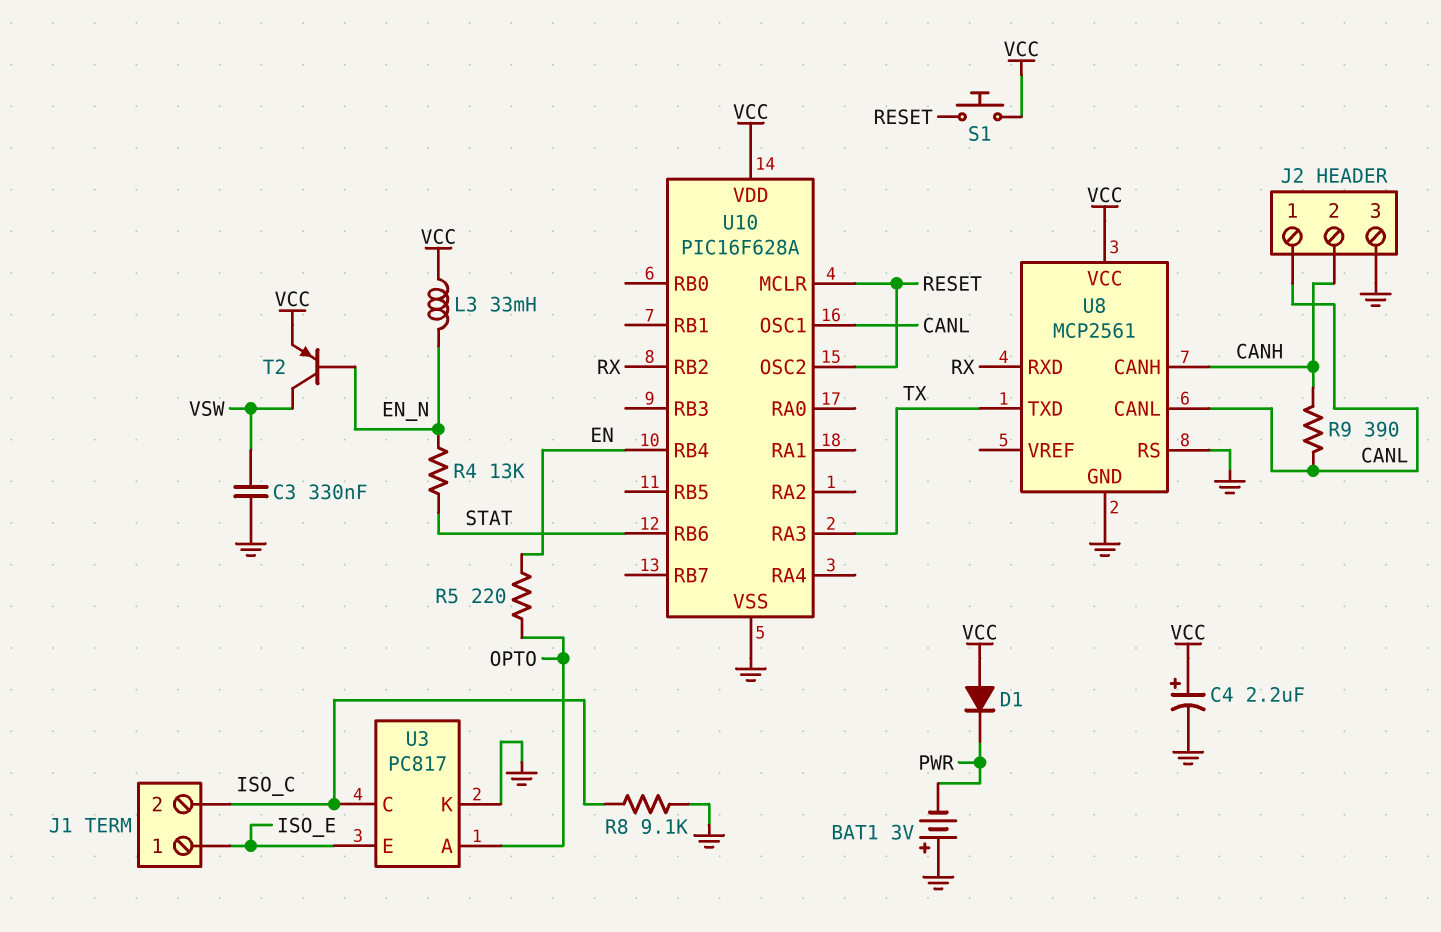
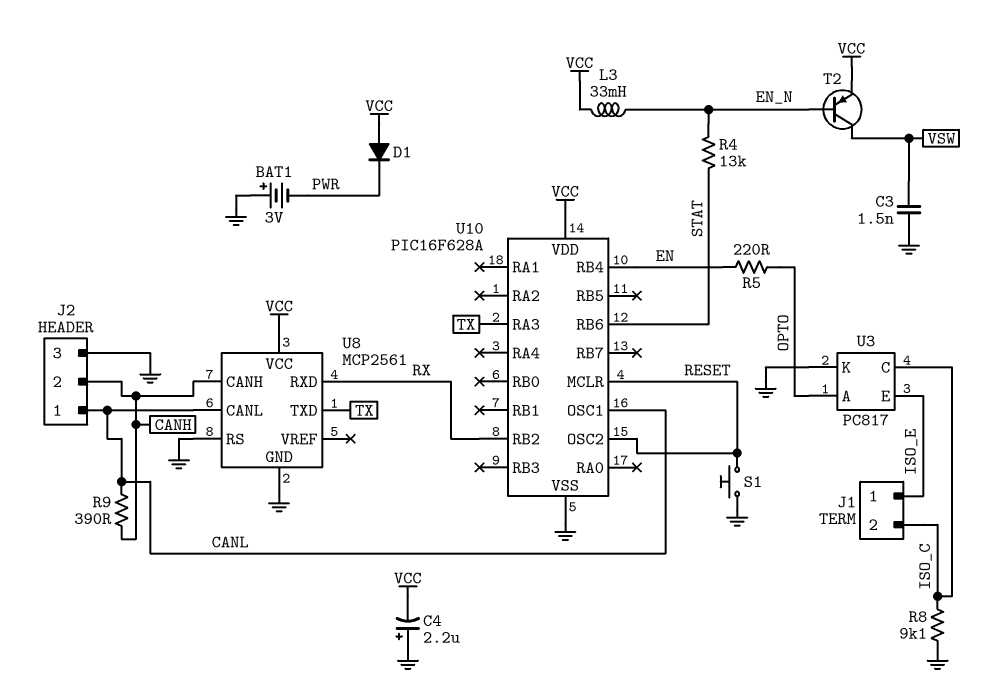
C3: 330nF (GND, VSW) -> 1.5nF (GND, VSW)
C4: 2.2uF (plus VCC, minus GND) -> 2.2uF (plus GND, minus VCC)
S1: button (RESET, VCC) -> button (GND, RESET)

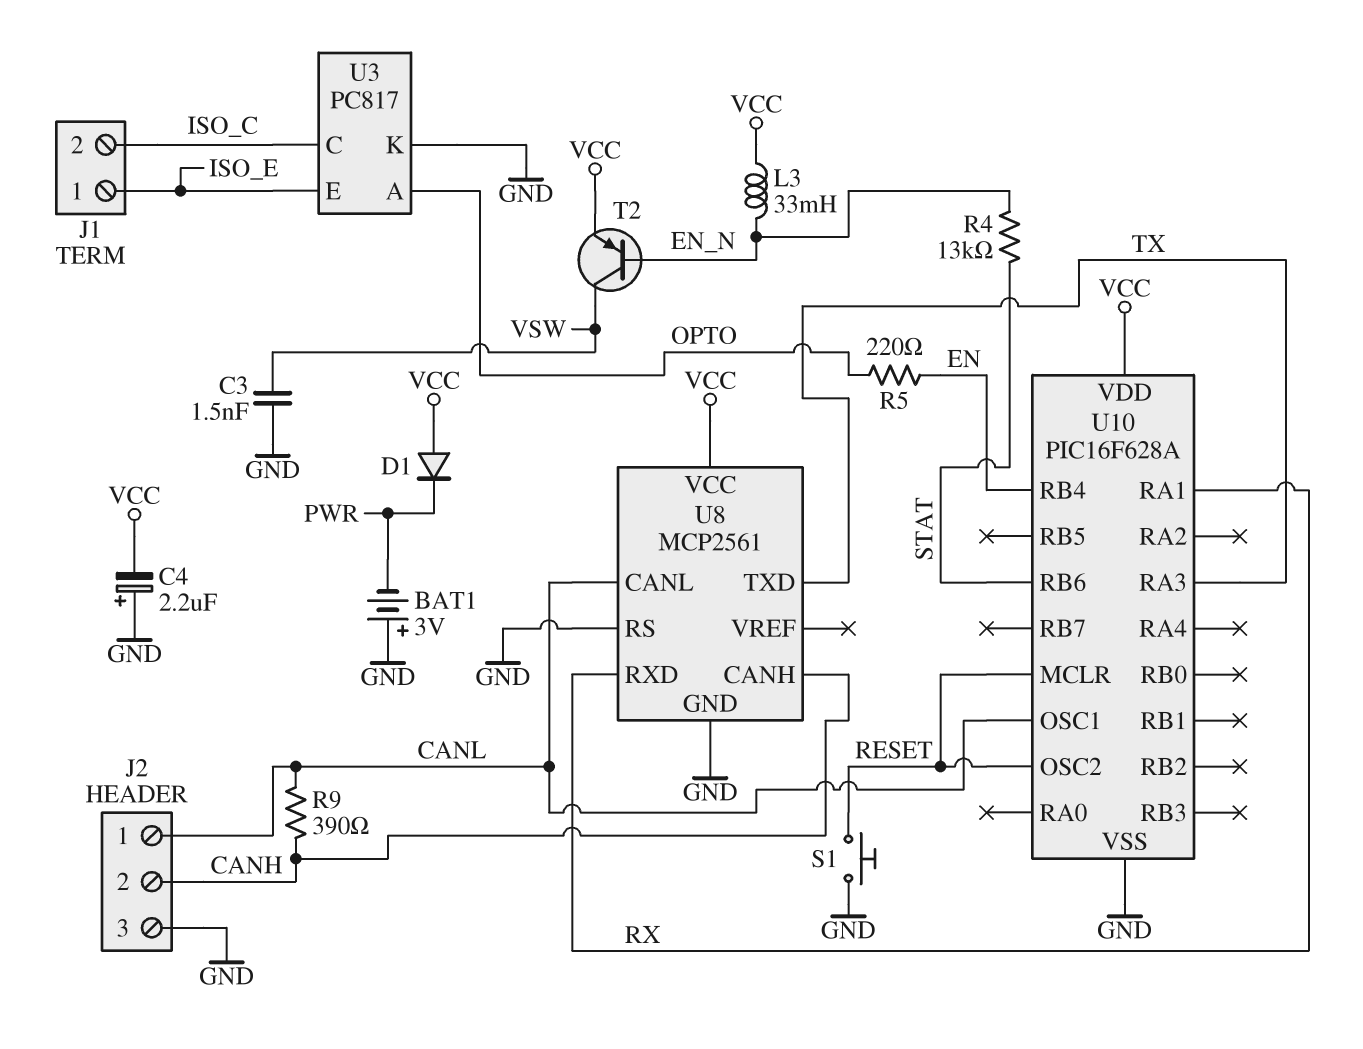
R8: 9.1k (GND, ISO_C) -> none
U10 pin RA1: none -> RX
U10 pin RB2: RX -> none

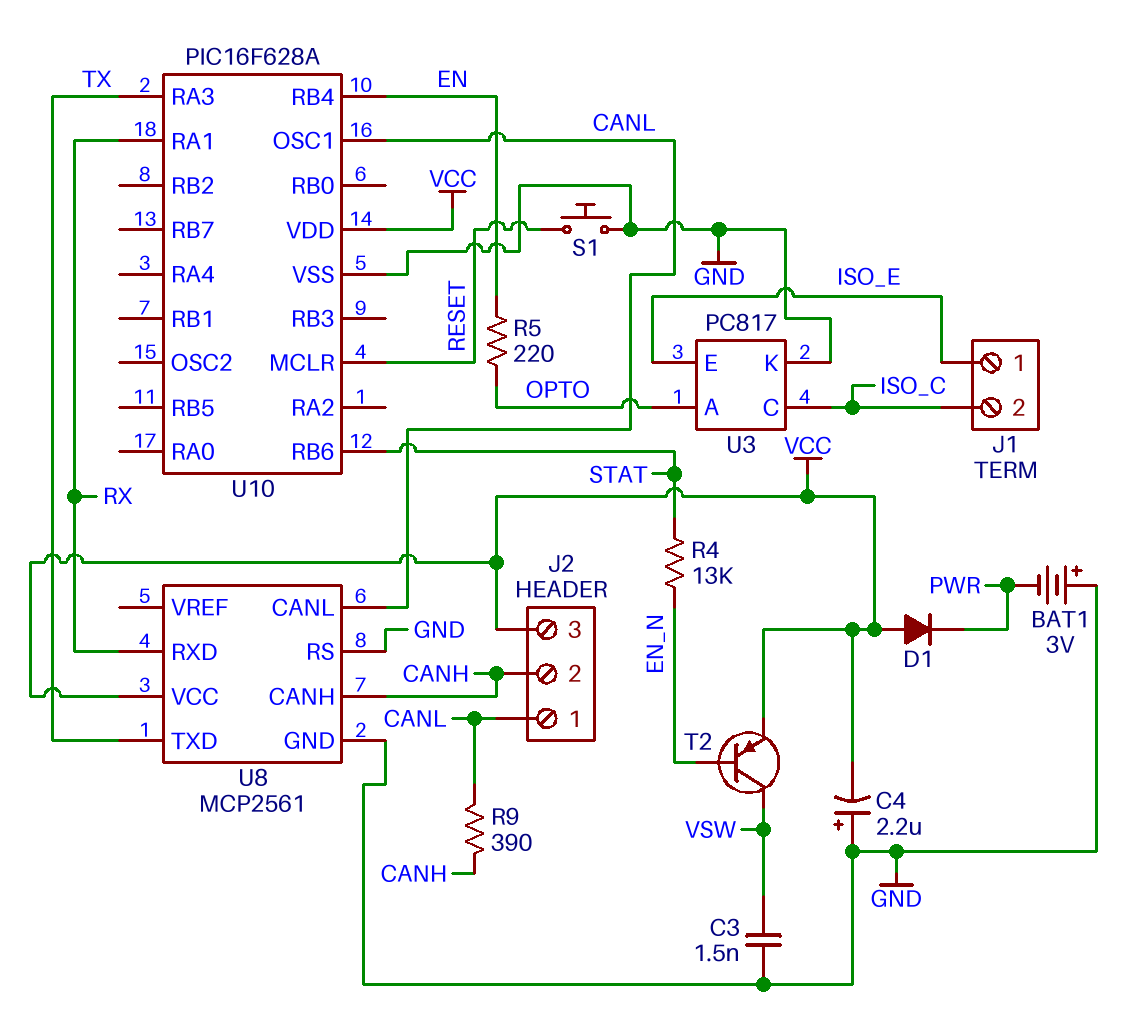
J2 pin 3: GND -> VCC
L3: 33mH (EN_N, VCC) -> none
U10 pin OSC2: RESET -> none

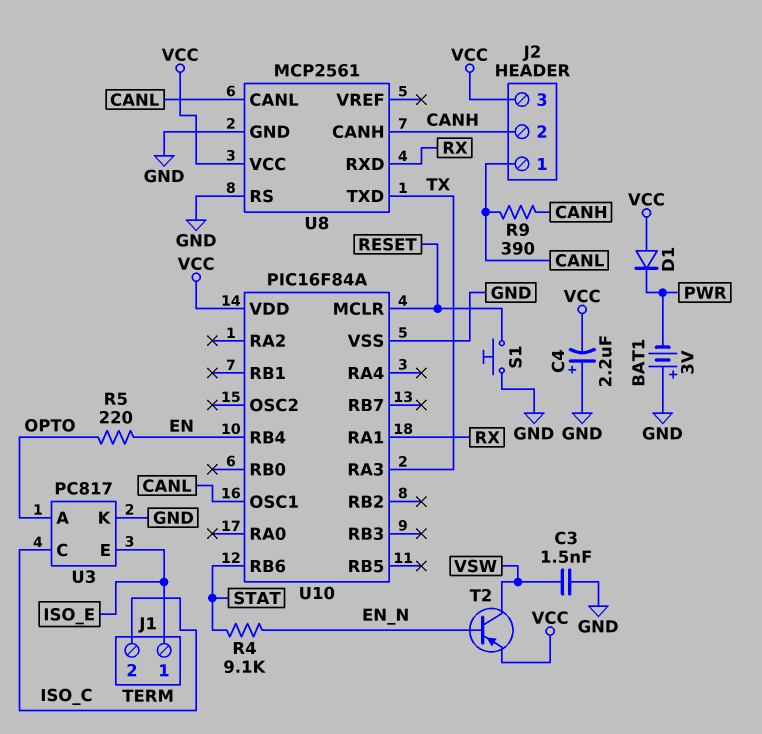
R4: 13k (EN_N, STAT) -> 9.1k (EN_N, STAT)
U10: PIC16F628A -> PIC16F84A

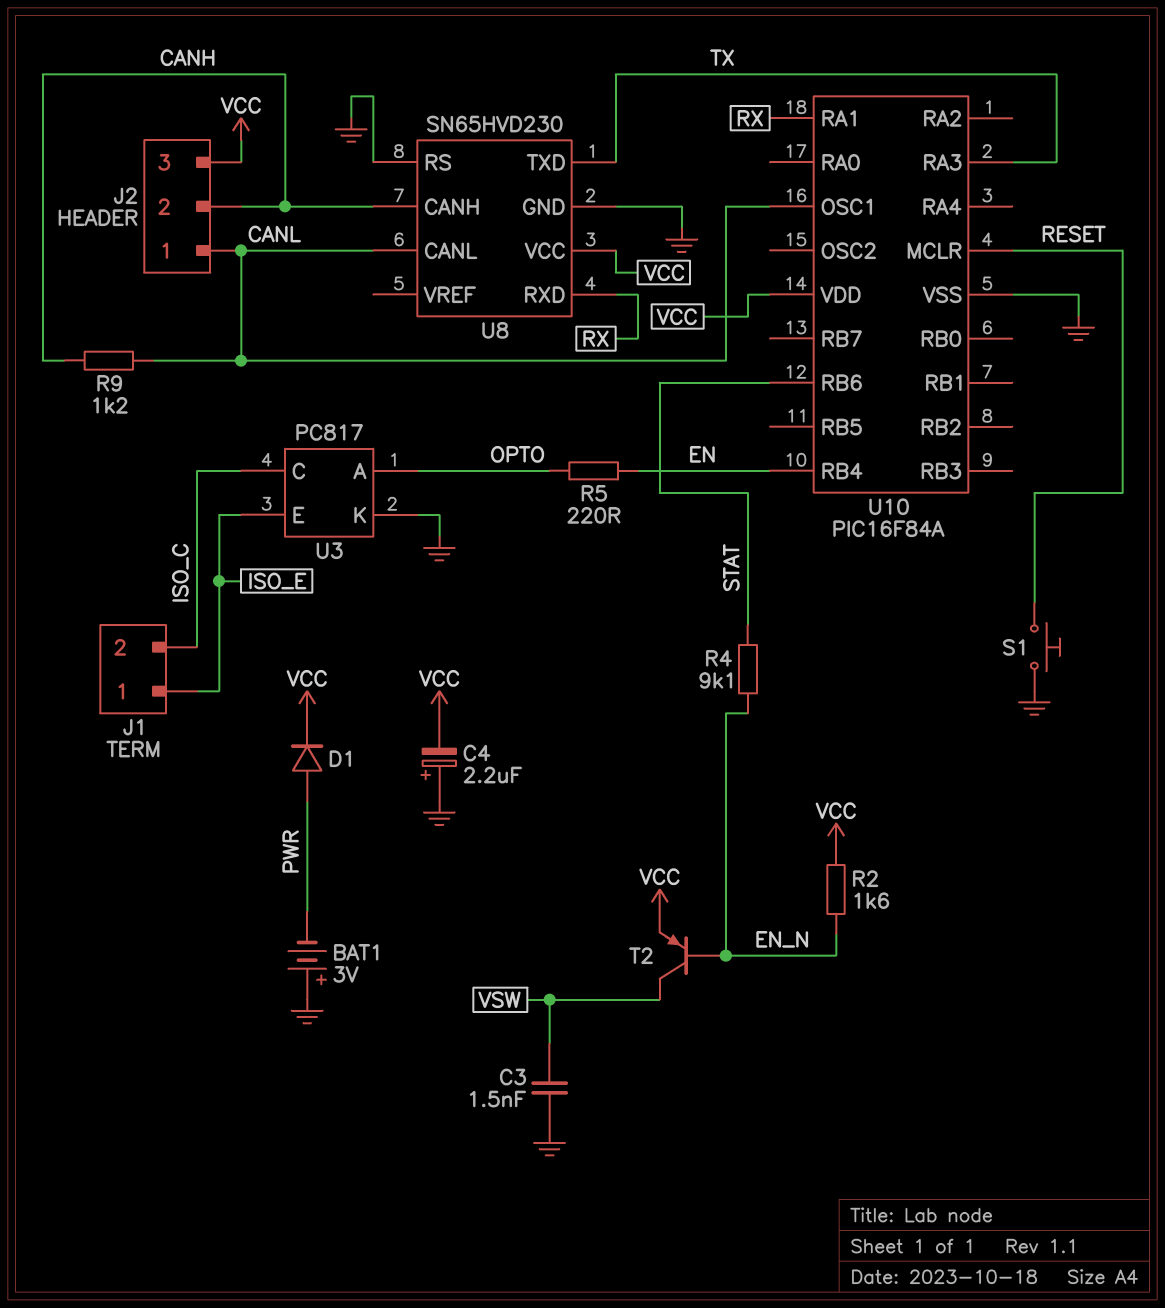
D1: diode (A VCC, K PWR) -> diode (A PWR, K VCC)
R2: none -> 1.6k (EN_N, VCC)
R9: 390 (CANH, CANL) -> 1.2k (CANH, CANL)
U8: MCP2561 -> SN65HVD230

